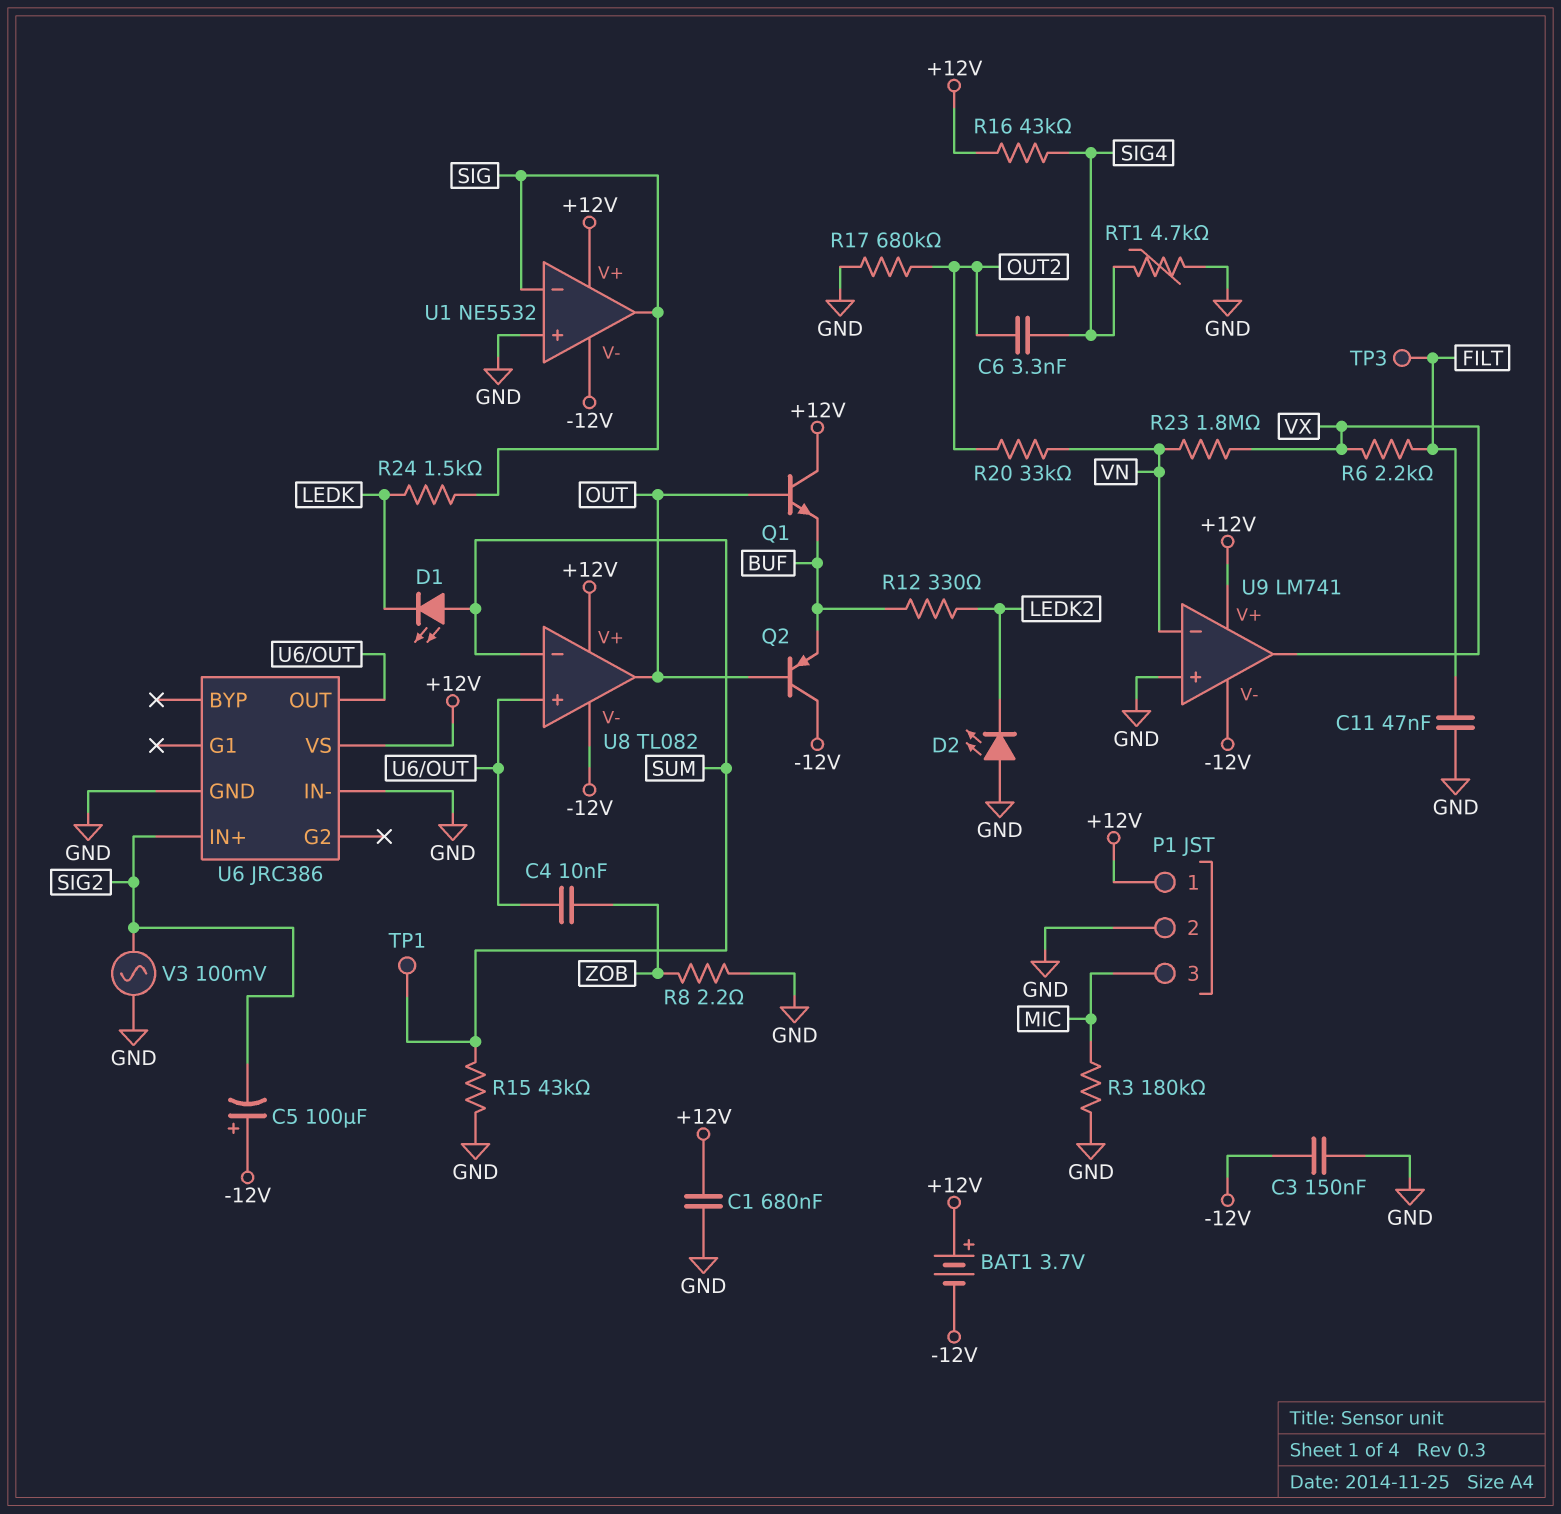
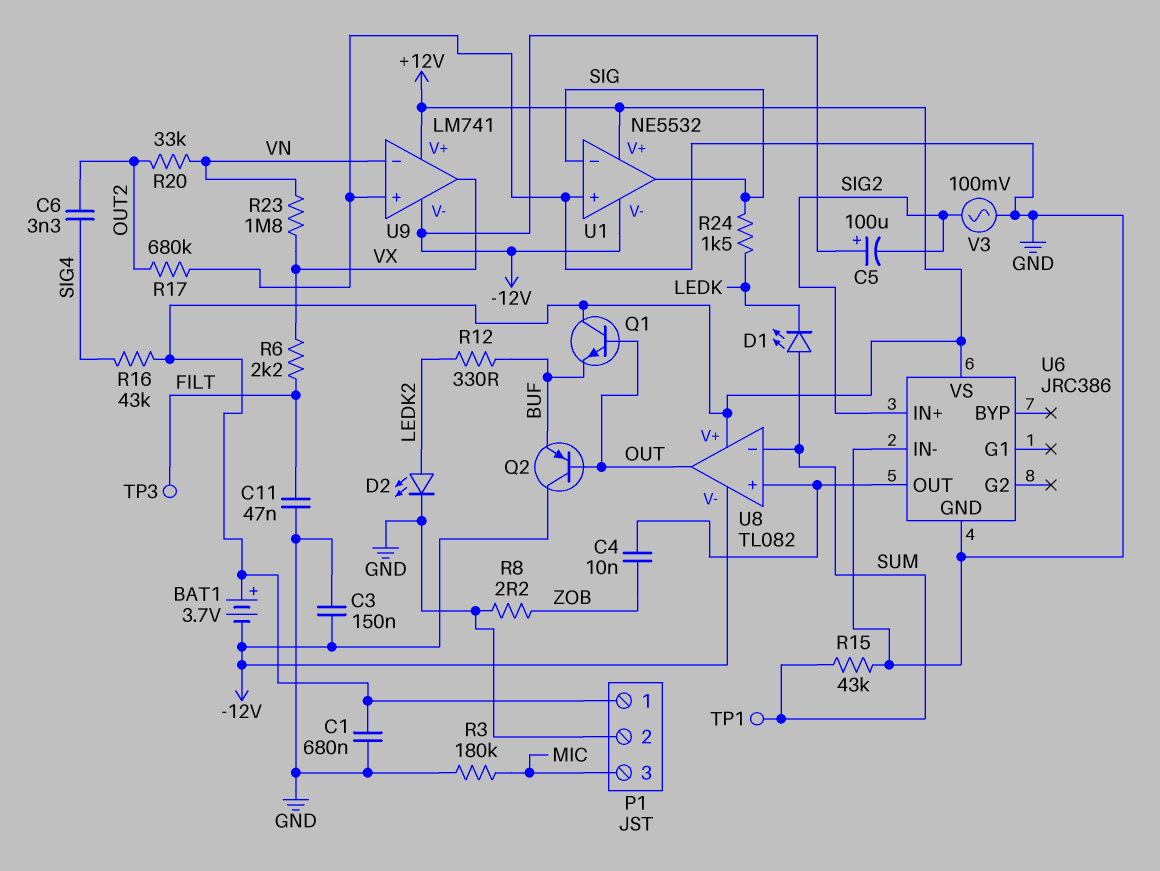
D2: LED (A GND, K LEDK2) -> LED (A LEDK2, K GND)
RT1: 4.7k (GND, SIG4) -> none

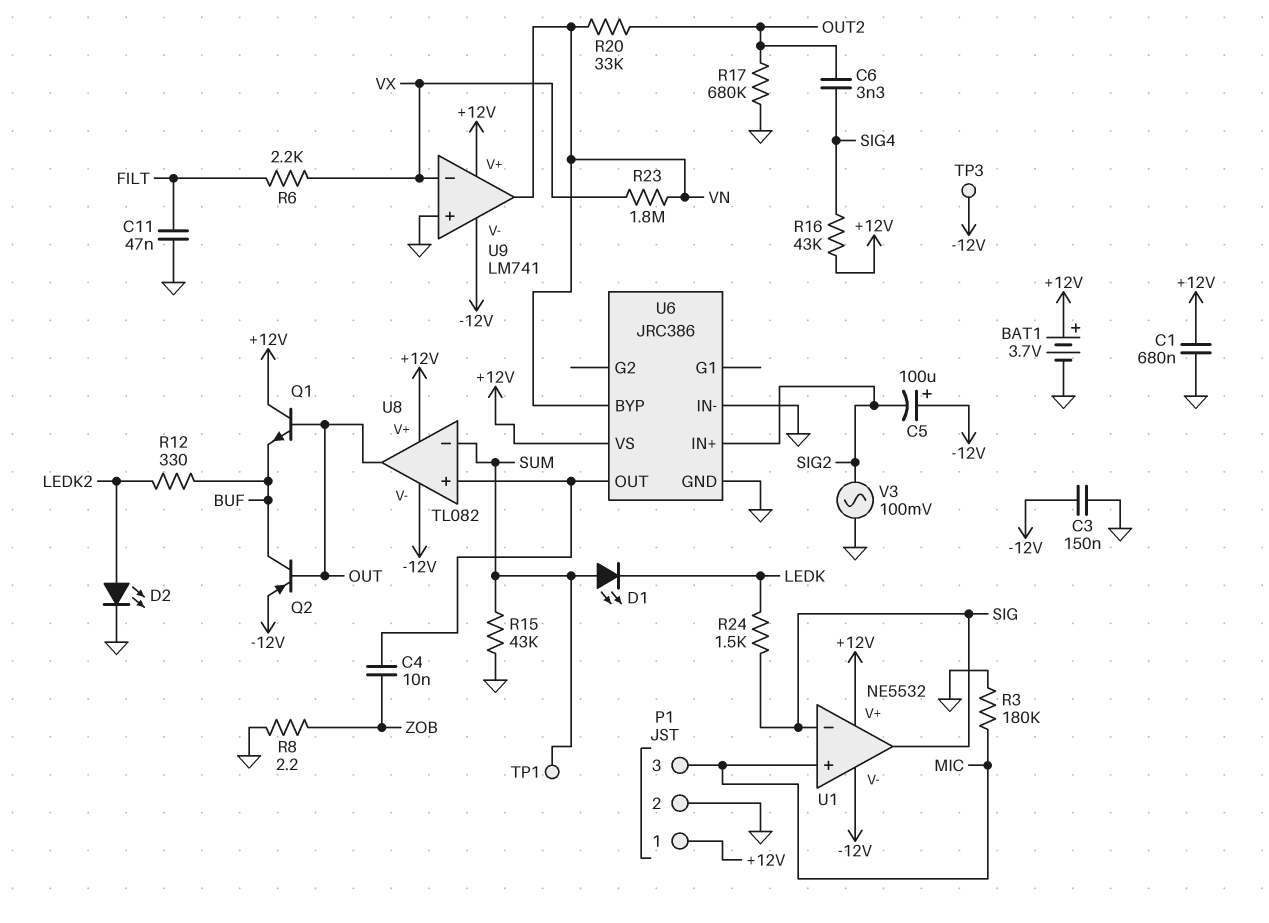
BAT1: 3.7V (plus +12V, minus -12V) -> 3.7V (plus +12V, minus GND)
Q2: PNP (B OUT, C -12V, E BUF) -> PNP (B OUT, C BUF, E -12V)
TP3: test point (FILT) -> test point (-12V)
U1 pin in+: GND -> MIC
U6 pin BYP: none -> VN
U9 pin in-: VN -> VX
U9 pin out: VX -> VN

